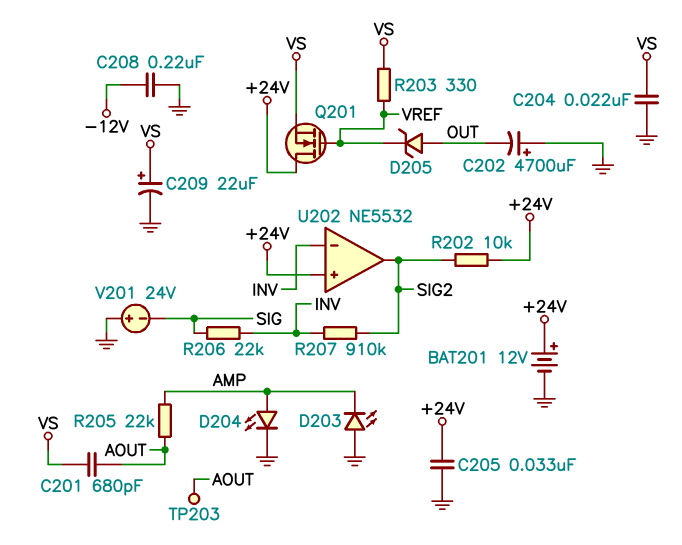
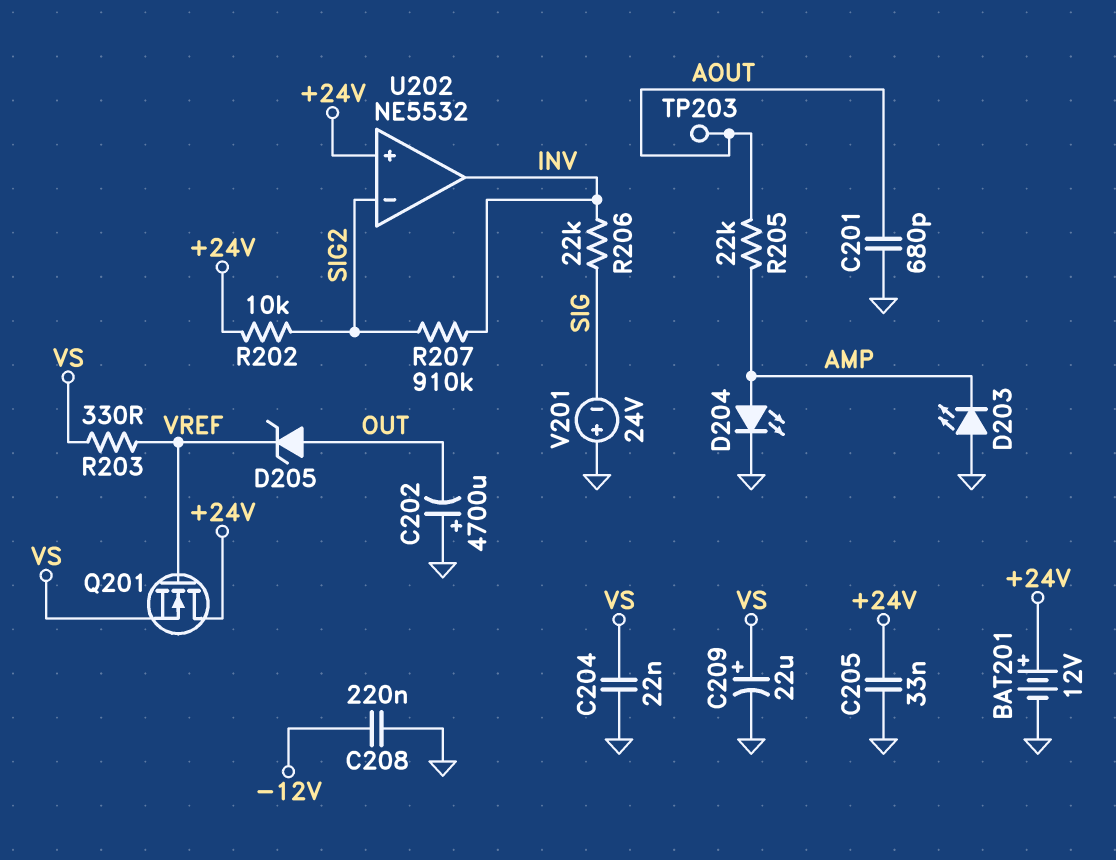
C201: 680pF (AOUT, VS) -> 680pF (AOUT, GND)
U202 pin in-: INV -> SIG2
U202 pin out: SIG2 -> INV

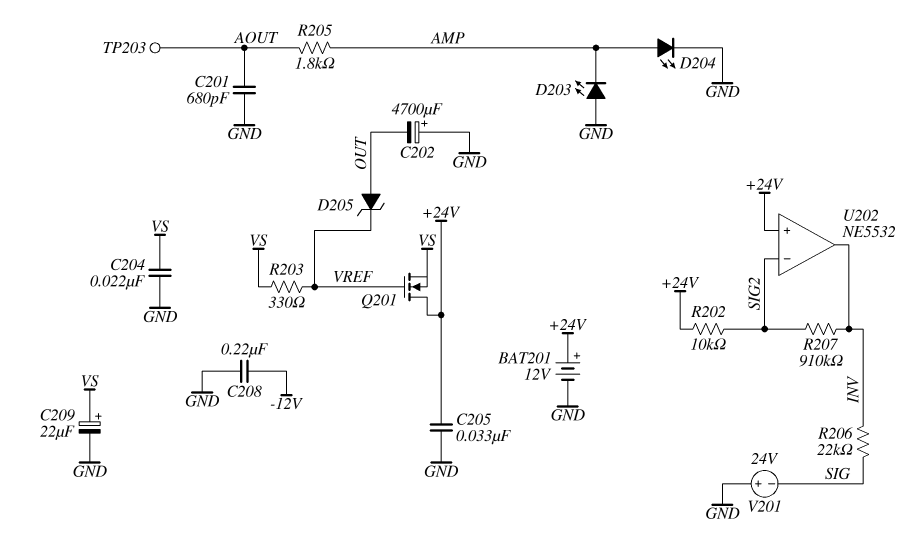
R205: 22k (AMP, AOUT) -> 1.8k (AMP, AOUT)

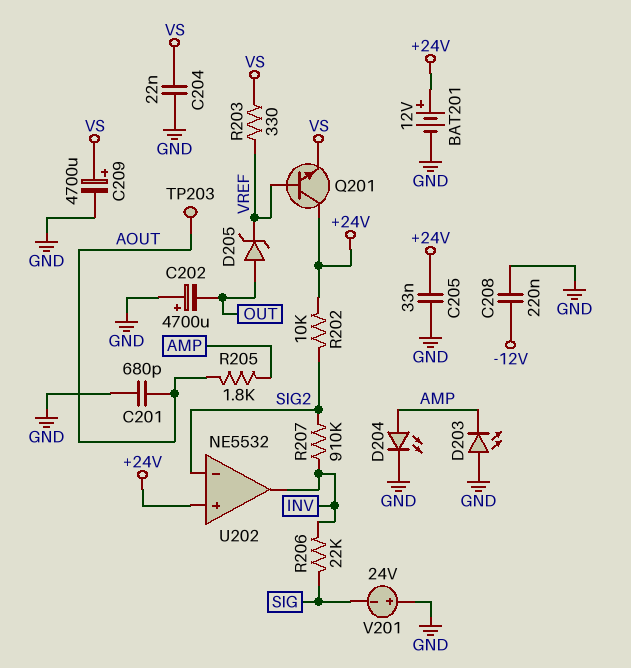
C209: 22uF (plus VS, minus GND) -> 4700uF (plus VS, minus GND)
Q201: NMOS (G VREF, D +24V, S VS) -> NPN (B VREF, C +24V, E VS)

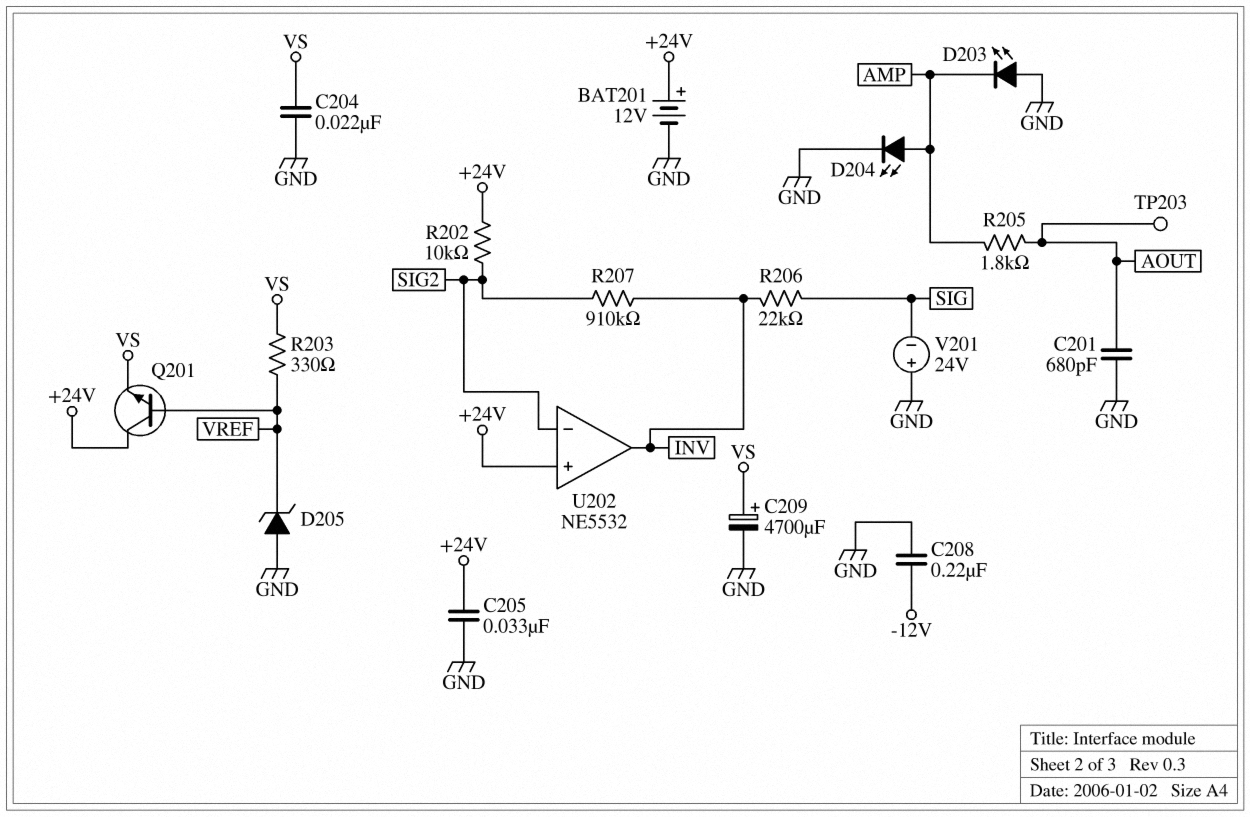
C202: 4700uF (plus GND, minus OUT) -> none
D205: zener (A OUT, K VREF) -> zener (A GND, K VREF)

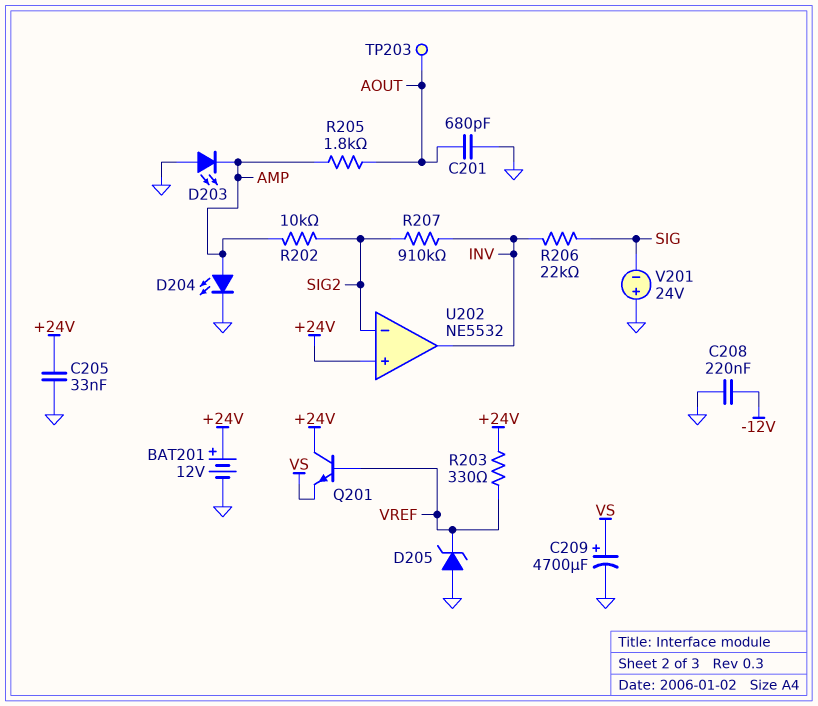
C204: 22nF (GND, VS) -> none
R202: 10k (+24V, SIG2) -> 10k (AMP, SIG2)
R203: 330 (VREF, VS) -> 330 (+24V, VREF)

